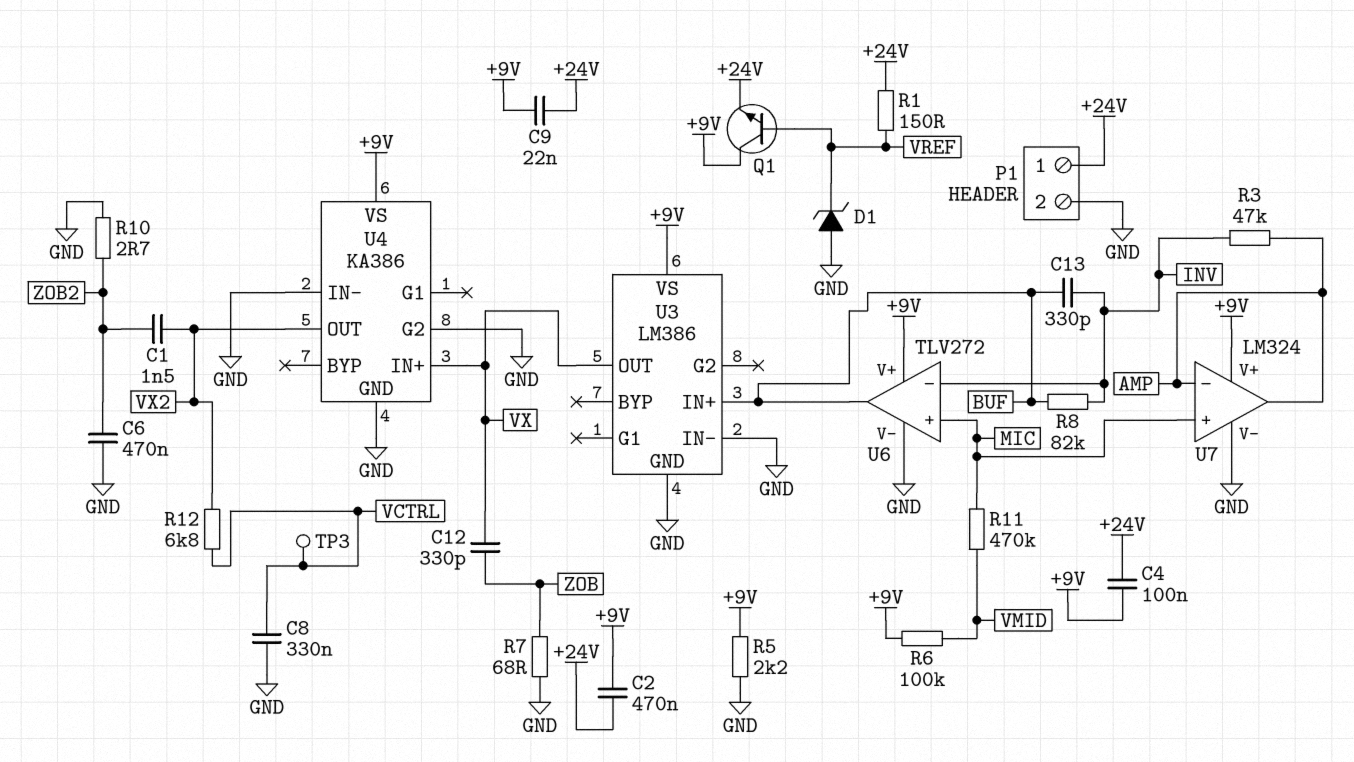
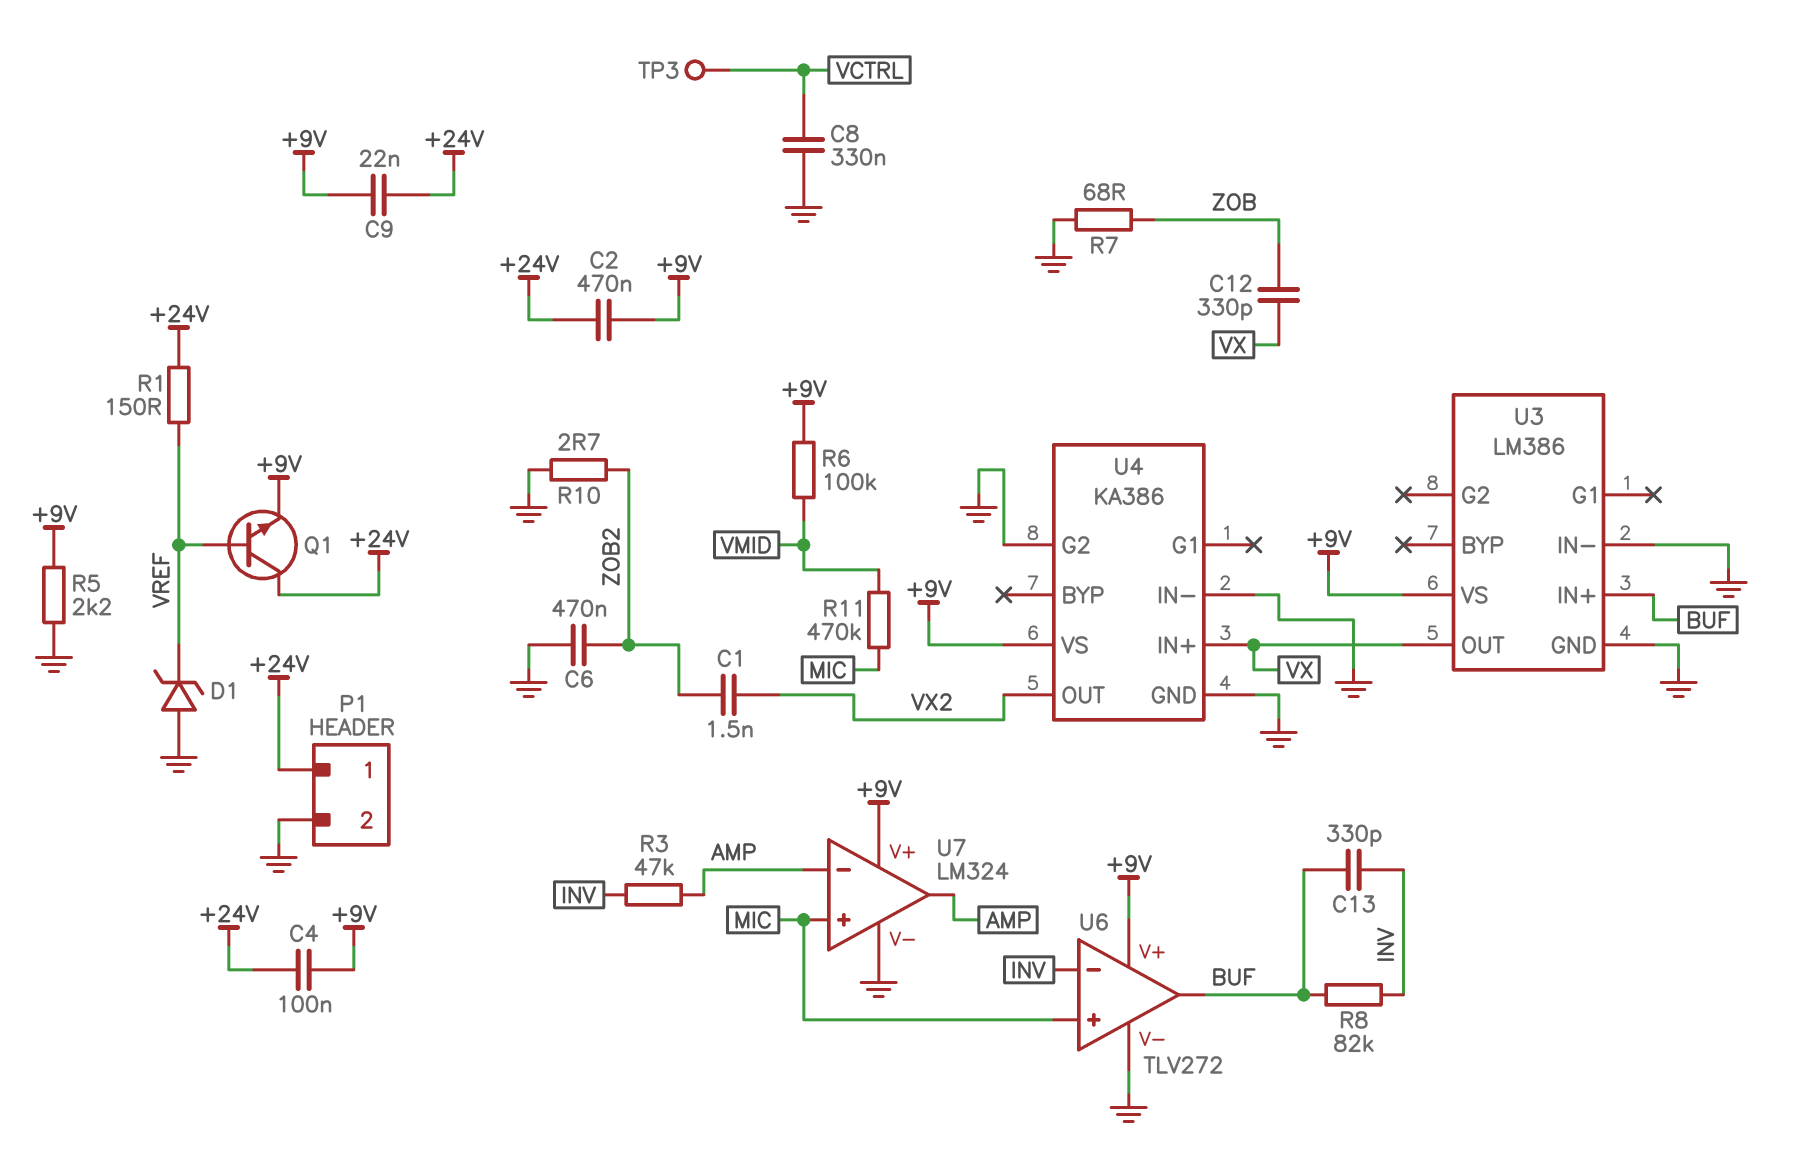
Q1: NPN (B VREF, C +9V, E +24V) -> NPN (B VREF, C +24V, E +9V)
R12: 6.8k (VCTRL, VX2) -> none

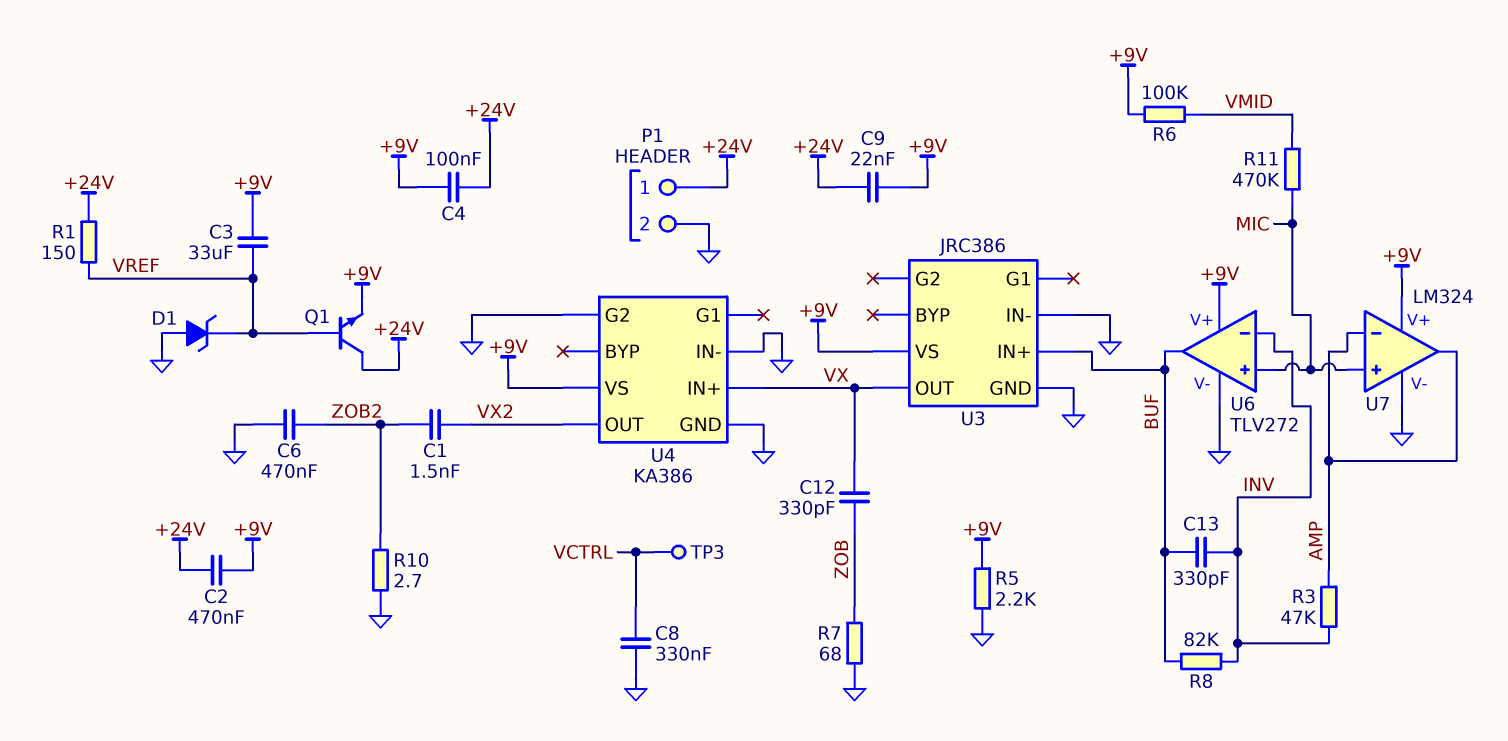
C3: none -> 33uF (+9V, VREF)
U3: LM386 -> JRC386

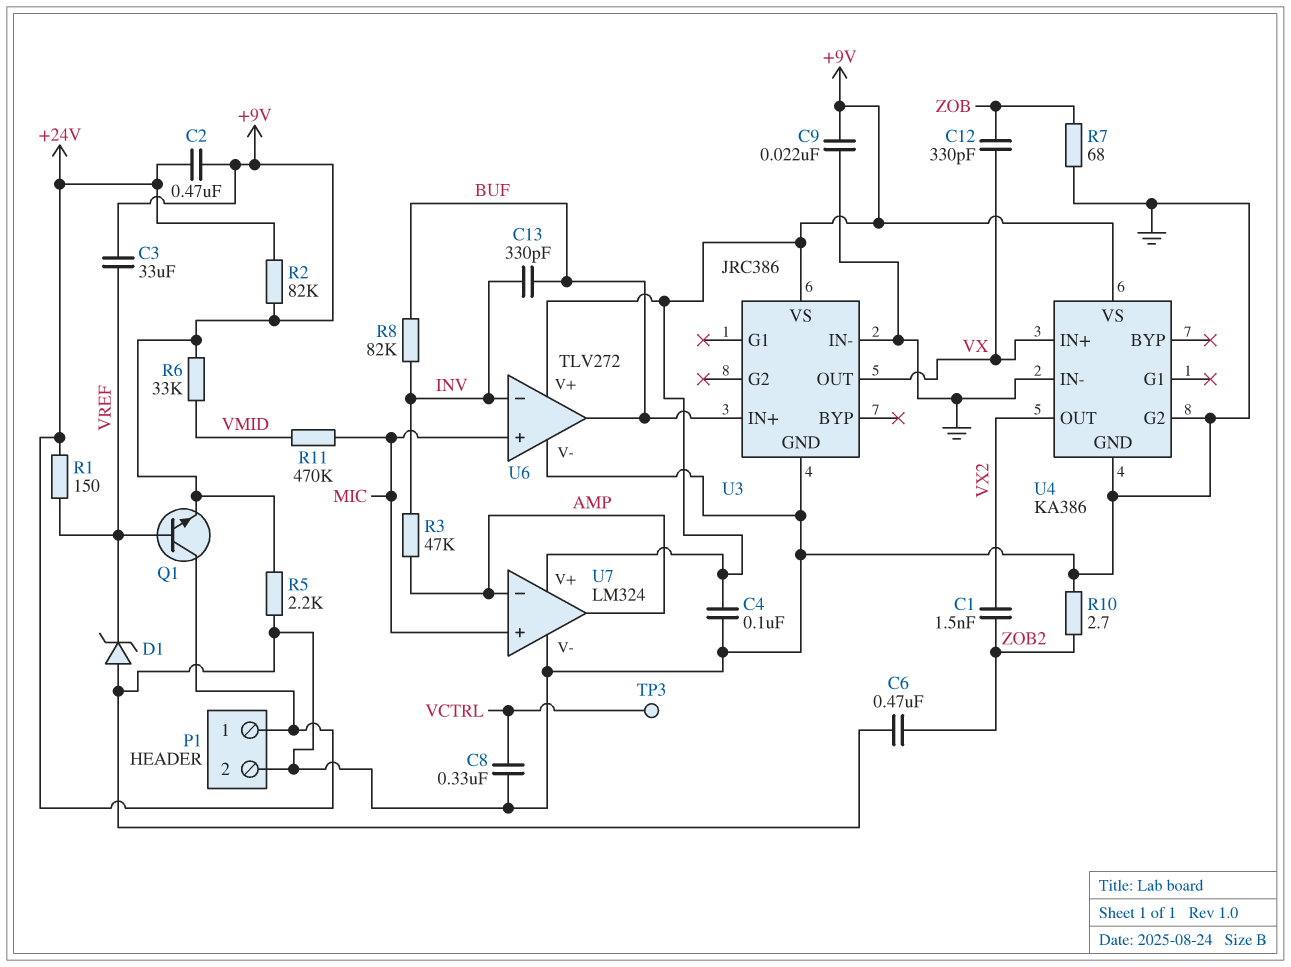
C4: 100nF (+9V, +24V) -> 100nF (+9V, GND)
C9: 22nF (+9V, +24V) -> 22nF (+9V, GND)
R2: none -> 82k (+9V, +24V)
R6: 100k (+9V, VMID) -> 33k (+9V, VMID)

